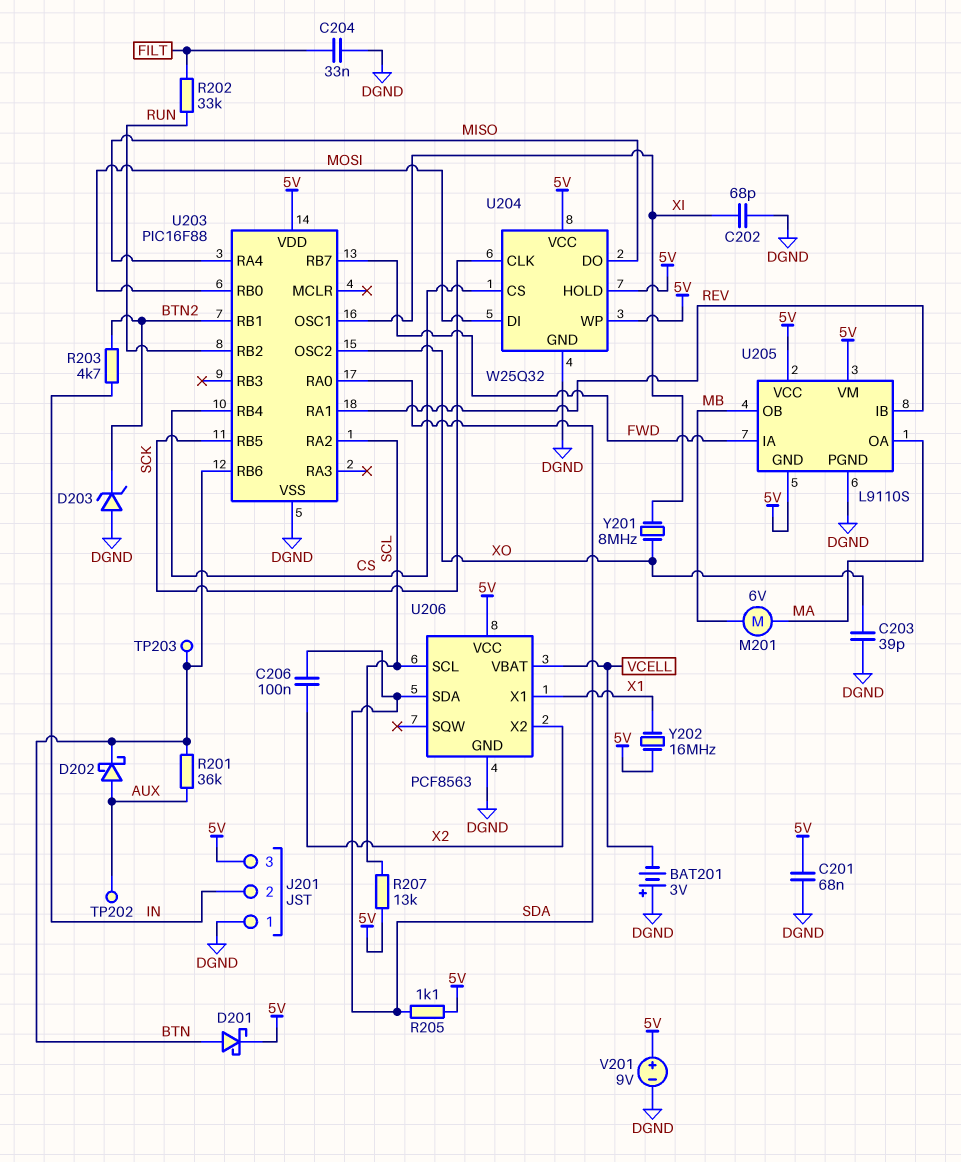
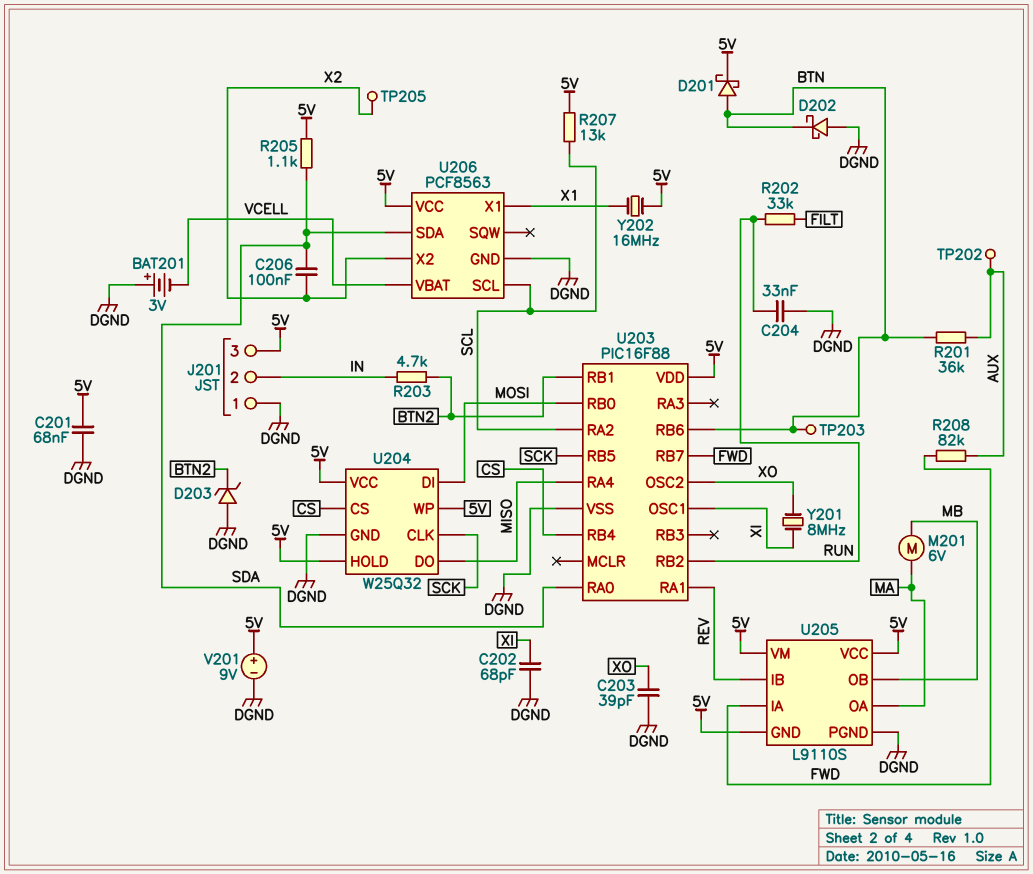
C204: 33nF (DGND, FILT) -> 33nF (DGND, RUN)
D202: schottky (A AUX, K BTN) -> schottky (A DGND, K BTN)
R208: none -> 82k (AUX, FWD)
TP205: none -> test point (X2)

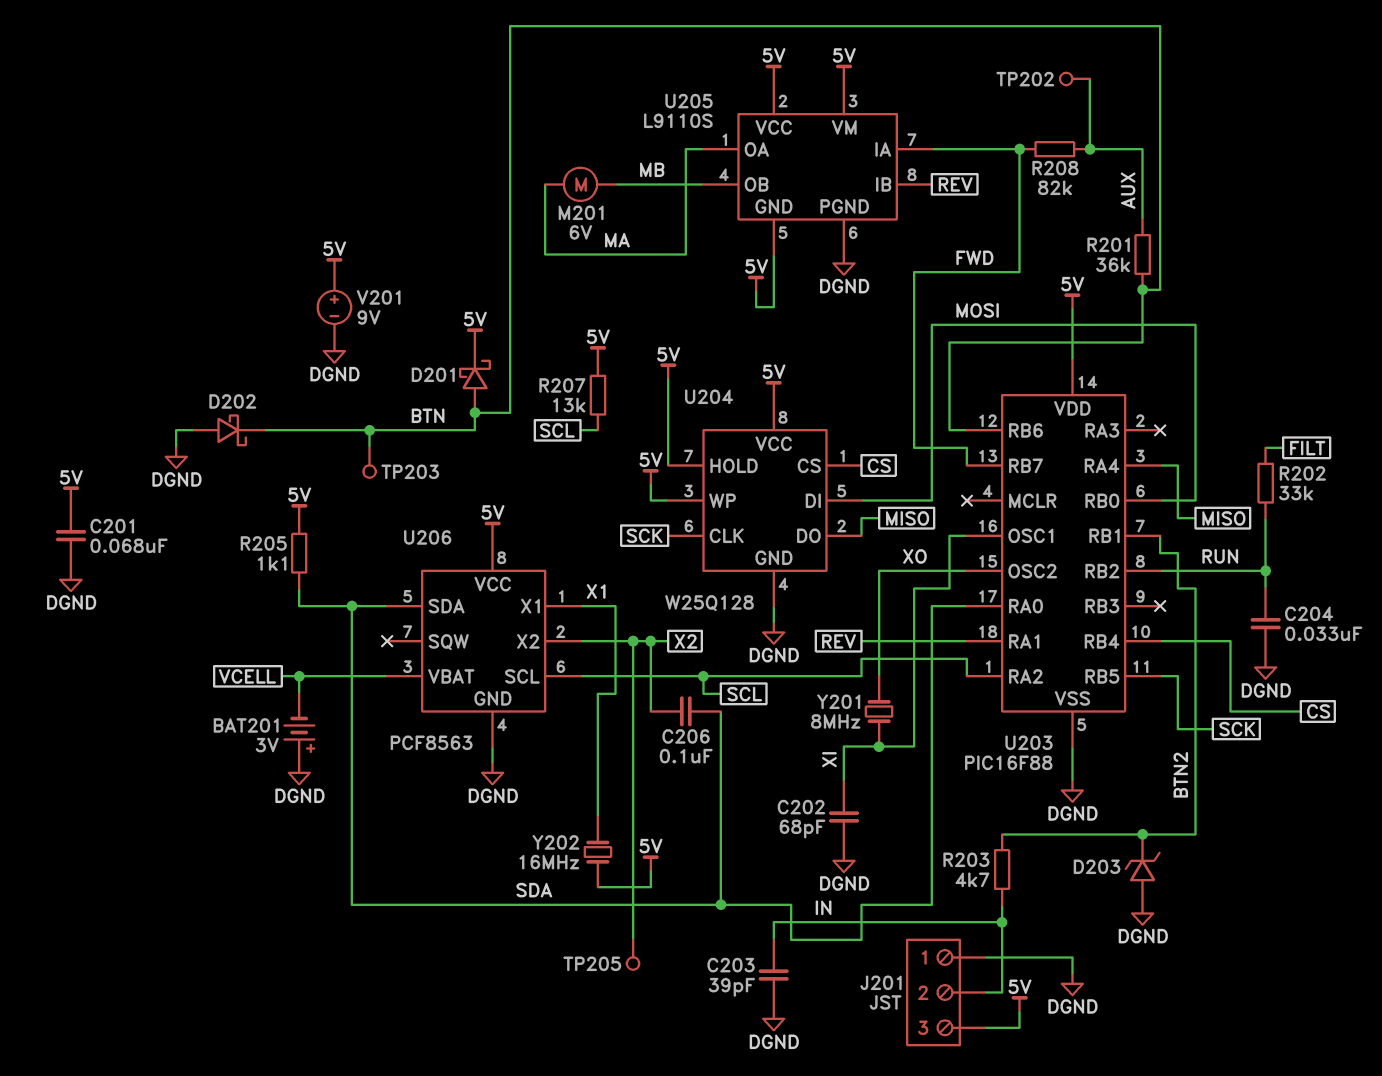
C203: 39pF (DGND, XO) -> 39pF (DGND, IN)
U204: W25Q32 -> W25Q128

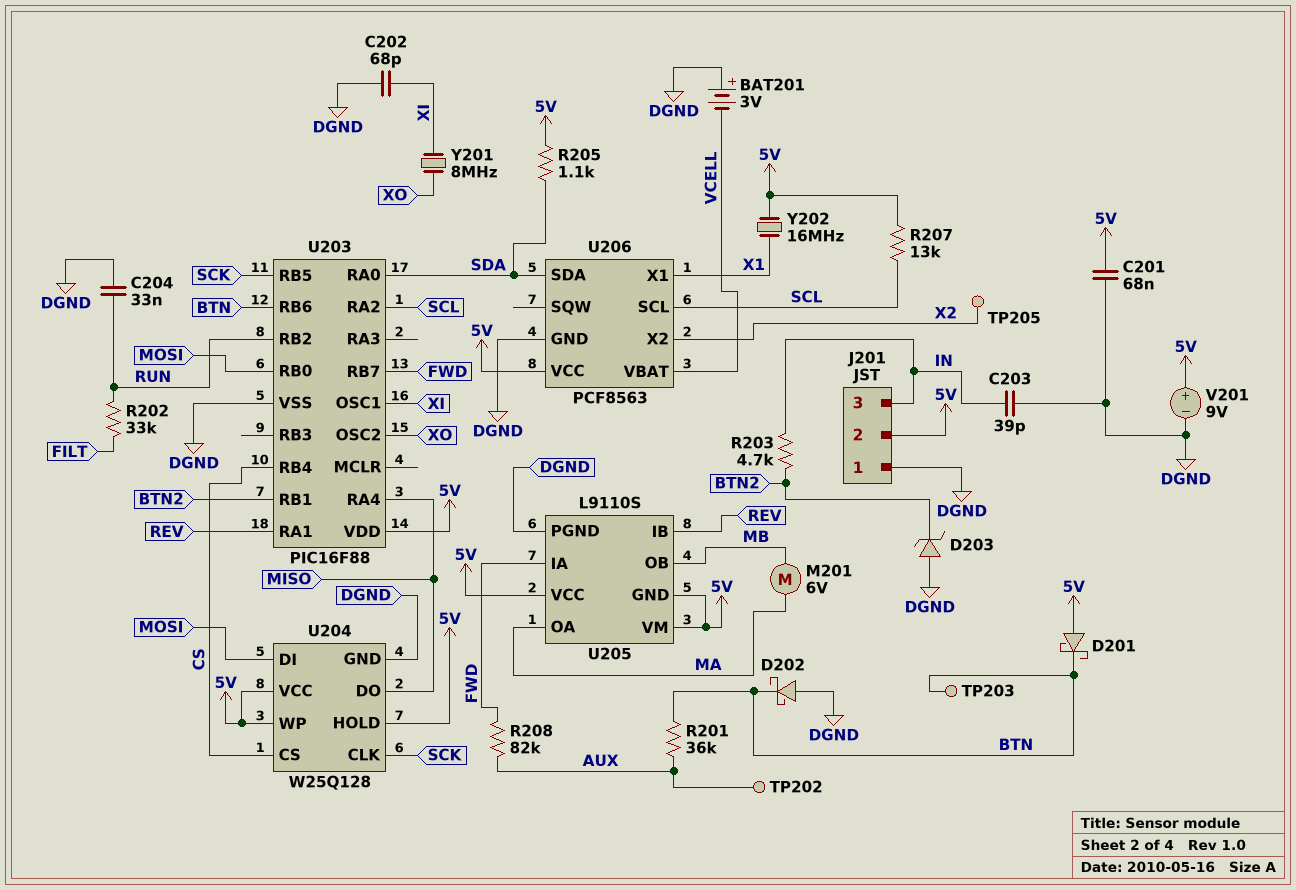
C206: 100nF (SDA, X2) -> none
D201: schottky (A BTN, K 5V) -> schottky (A 5V, K BTN)
J201 pin 2: IN -> 5V
J201 pin 3: 5V -> IN

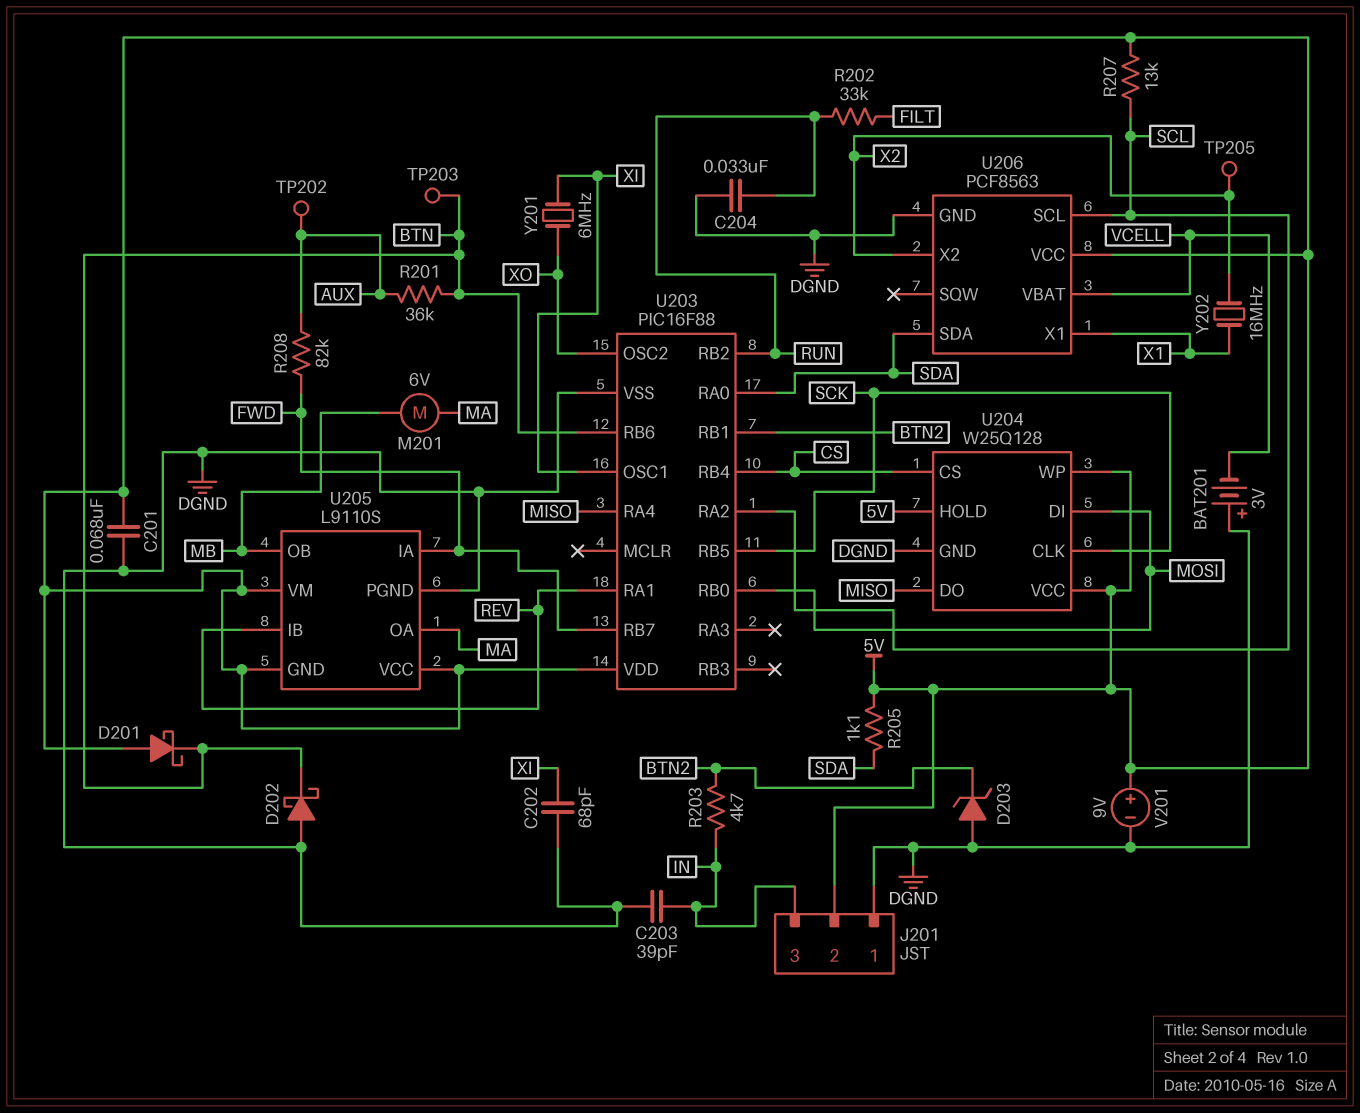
Y201: 8MHz (XI, XO) -> 6MHz (XI, XO)
Y202: 16MHz (5V, X1) -> 16MHz (X1, X2)

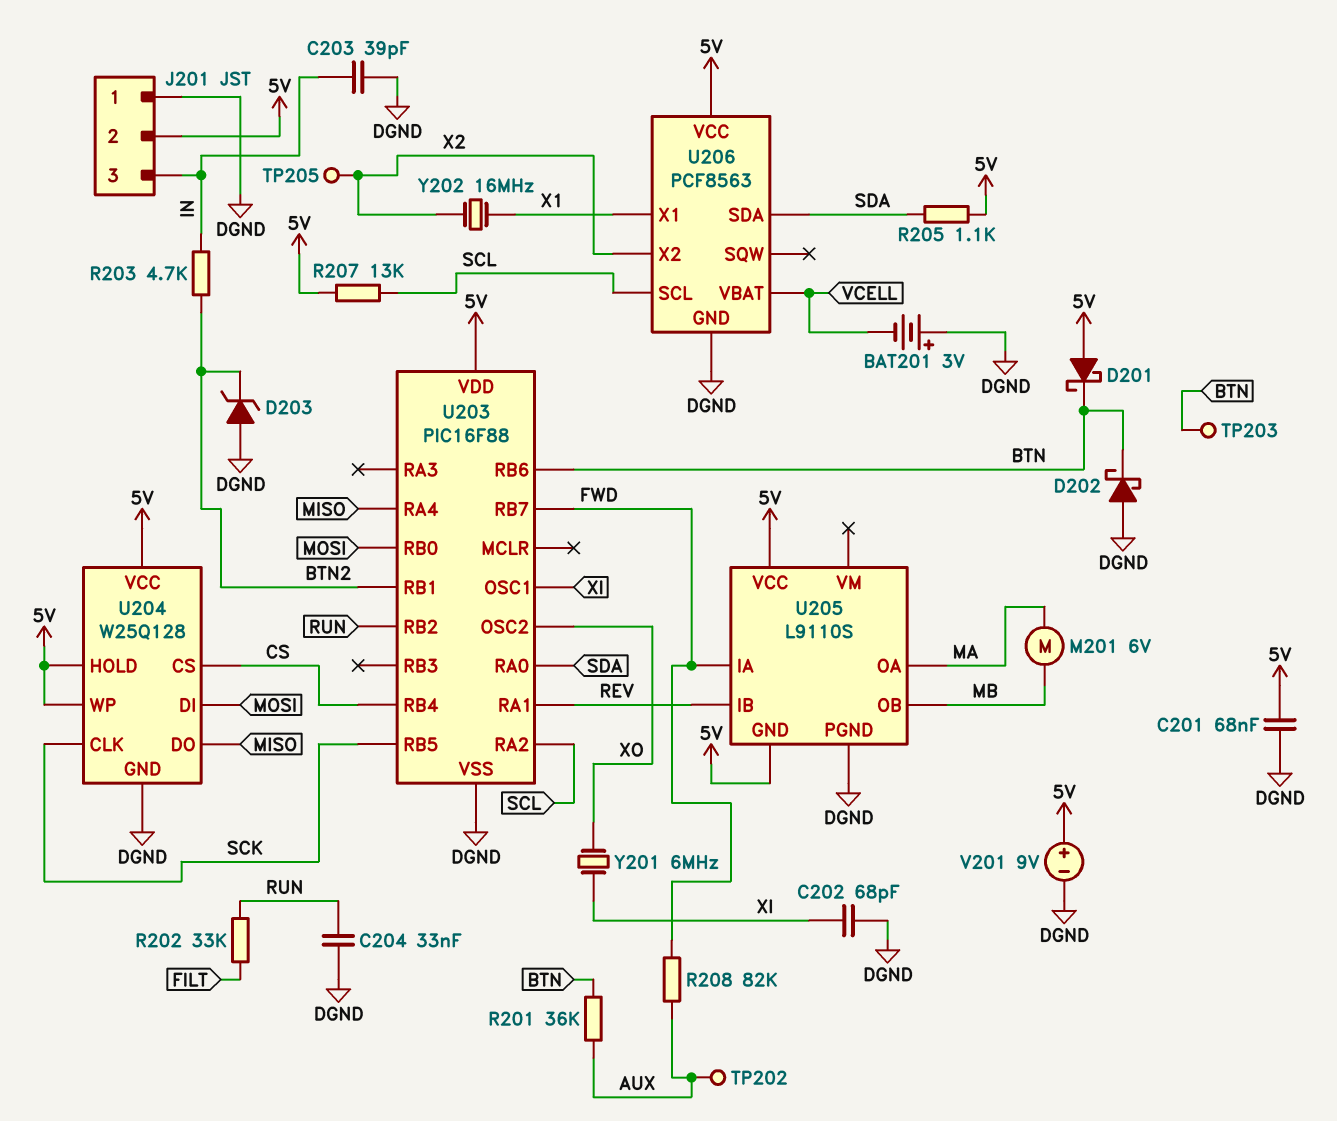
U205 pin VM: 5V -> none

